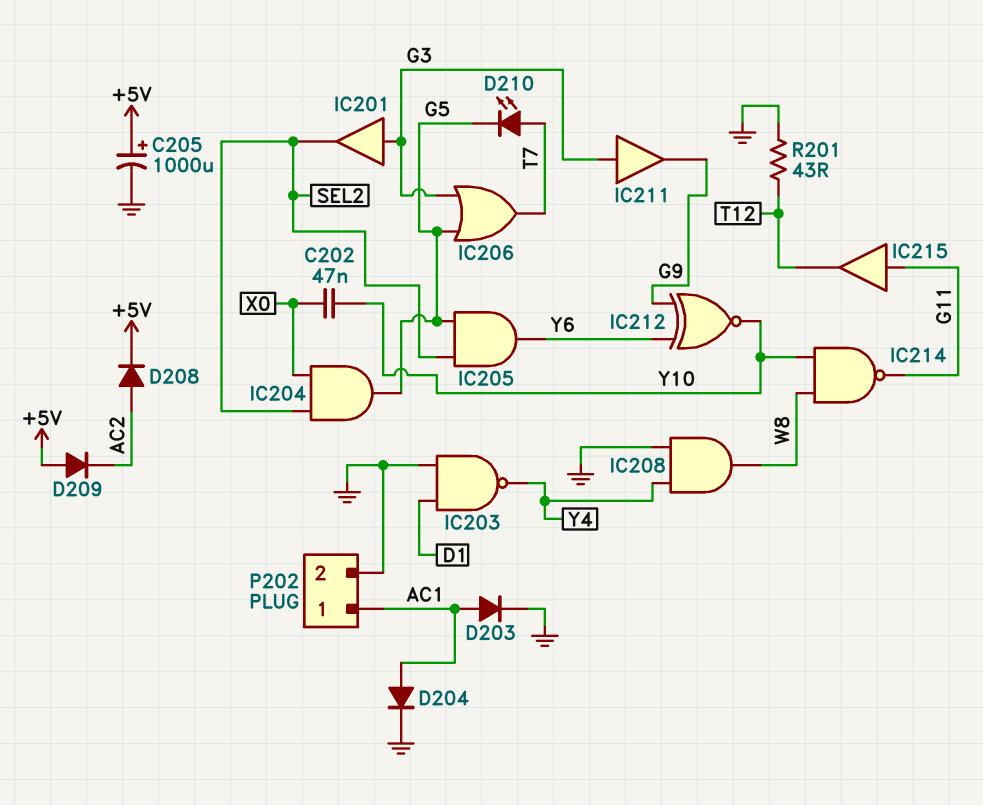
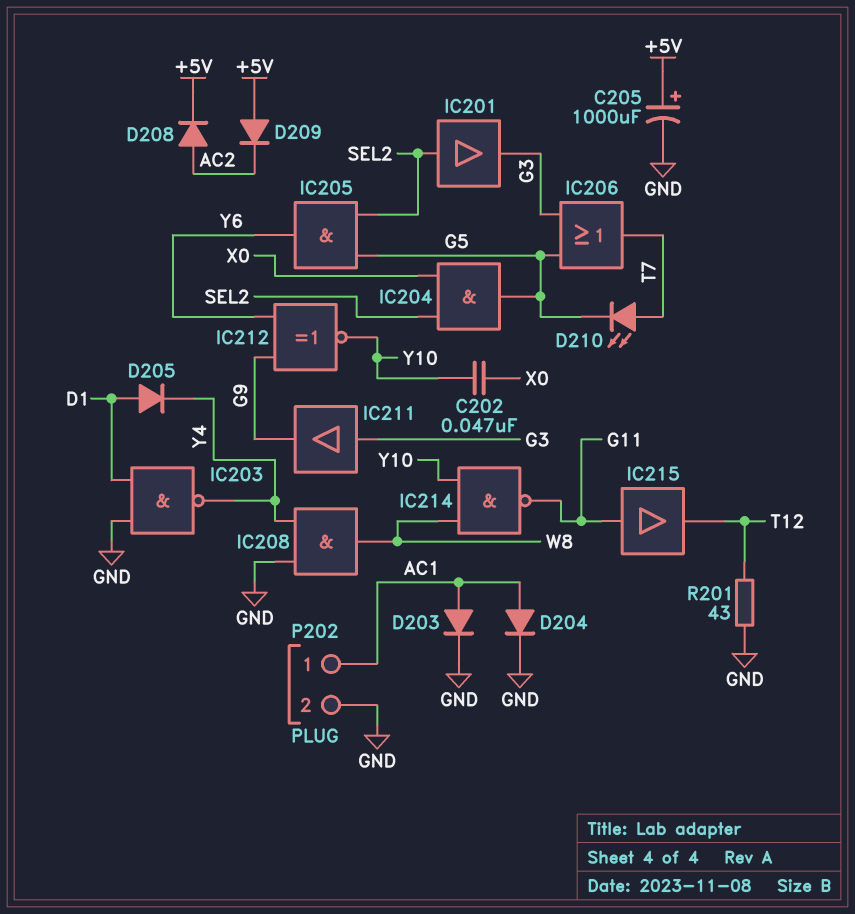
D205: none -> diode (A D1, K Y4)
IC201: buffer (in G3, out SEL2) -> buffer (in SEL2, out G3)

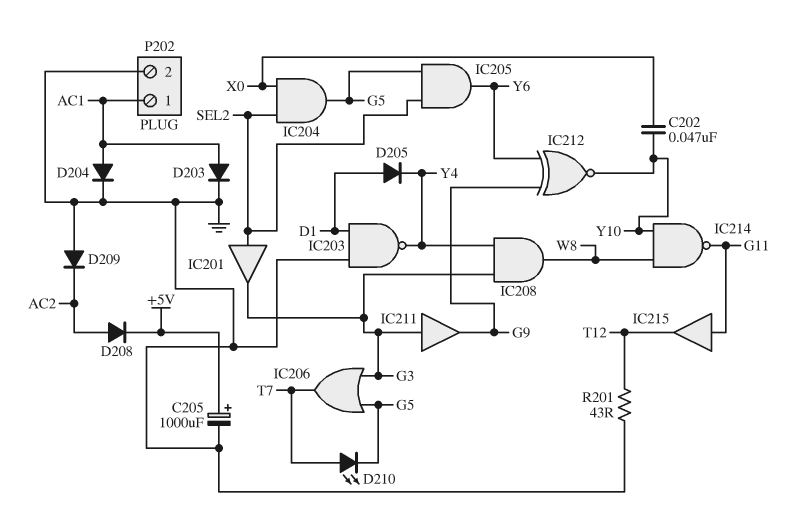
D209: diode (A +5V, K AC2) -> diode (A GND, K AC2)
IC208: AND (in GND, in Y4, out W8) -> AND (in G3, in Y4, out W8)

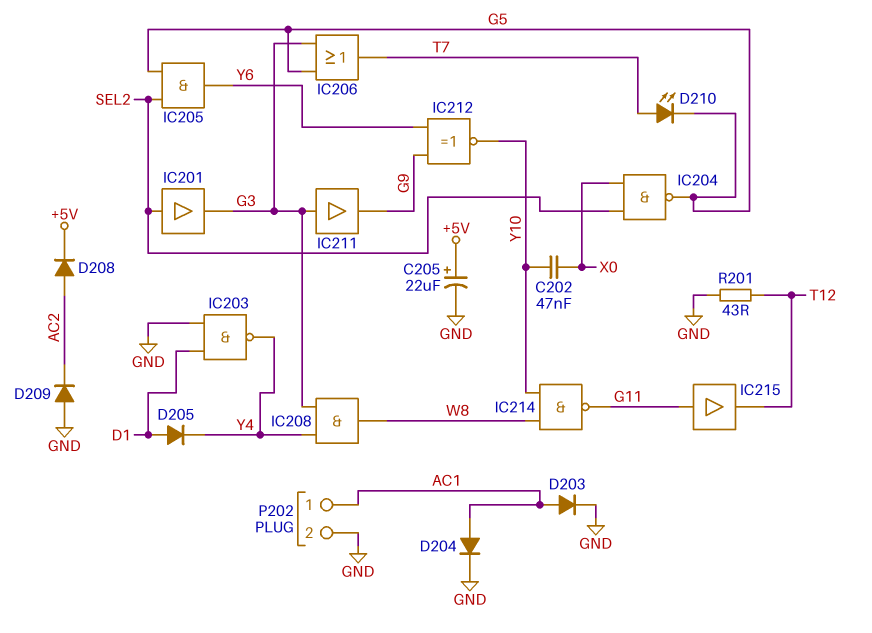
C205: 1000uF (plus +5V, minus GND) -> 22uF (plus +5V, minus GND)
IC204: AND (in SEL2, in X0, out G5) -> NAND (in SEL2, in X0, out G5)

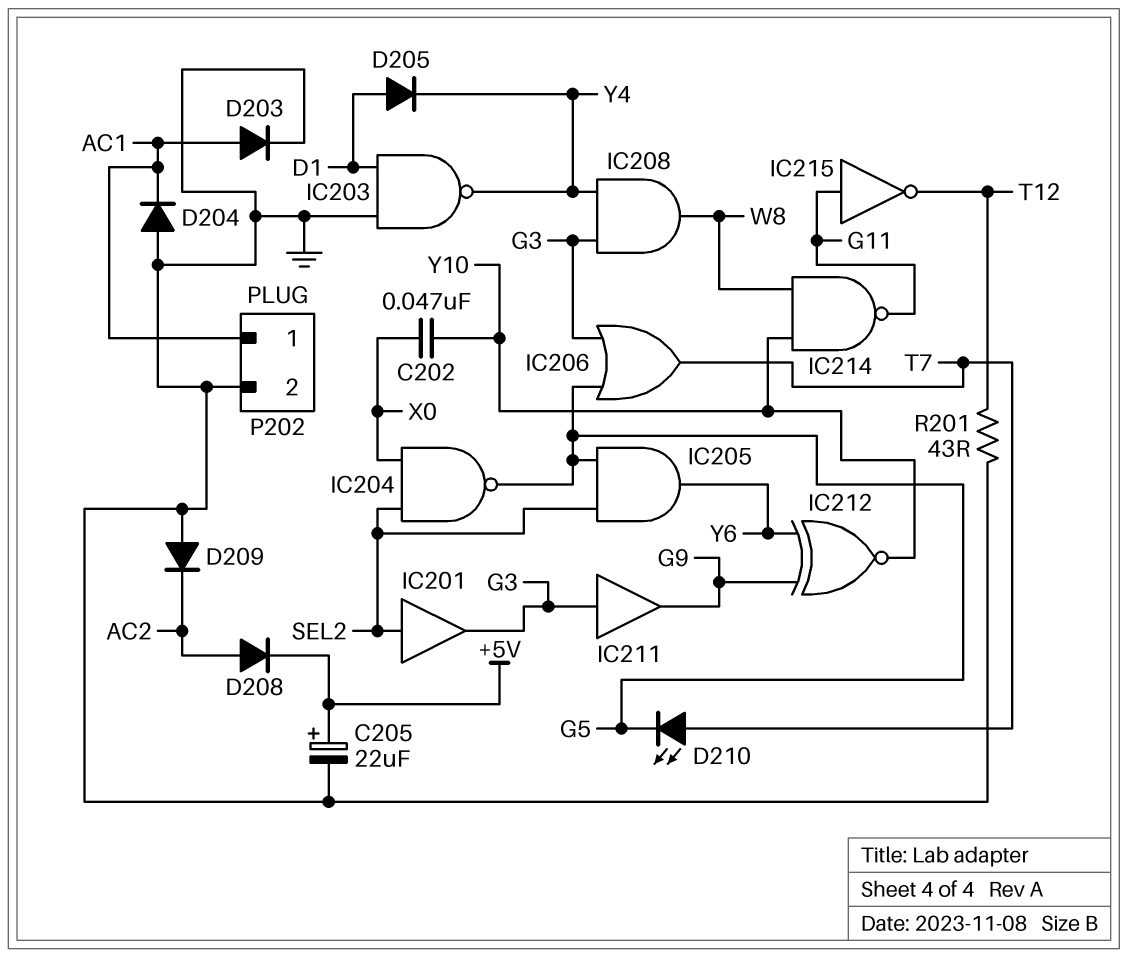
D204: diode (A AC1, K GND) -> diode (A GND, K AC1)
IC215: buffer (in G11, out T12) -> NOT (in G11, out T12)

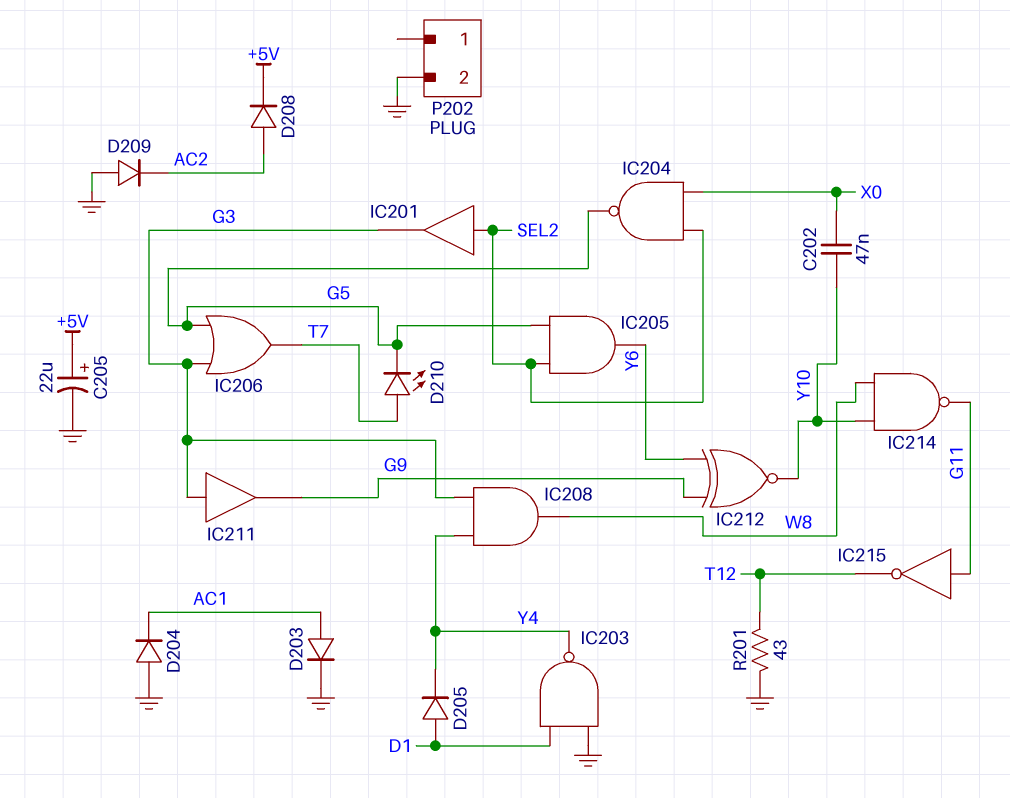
P202 pin 1: AC1 -> none

